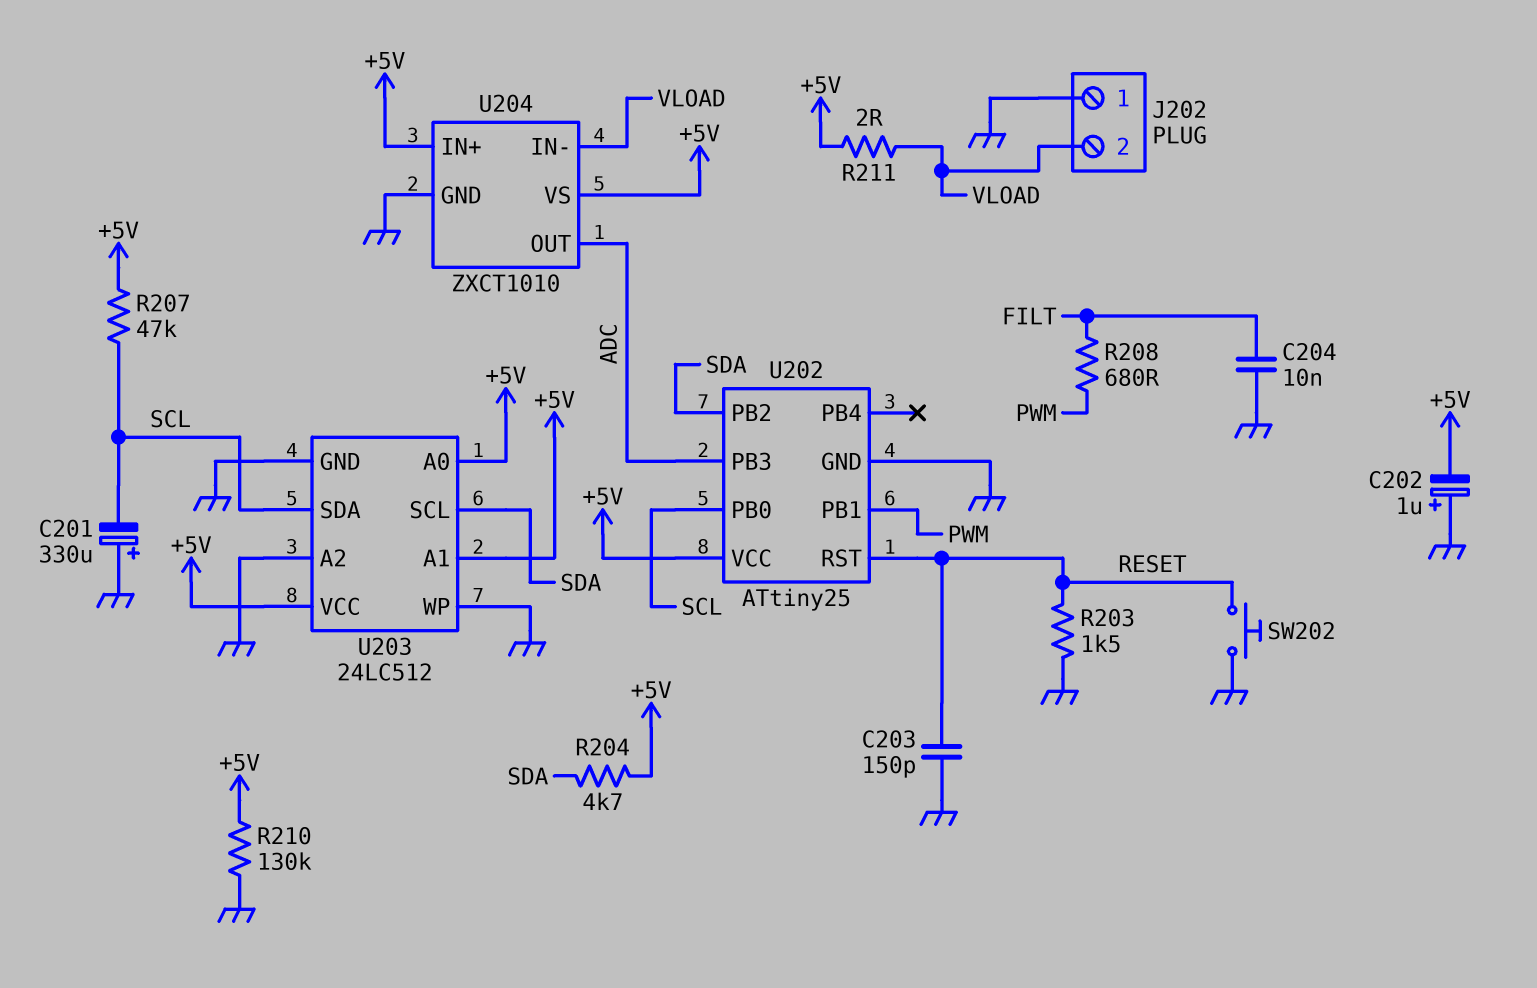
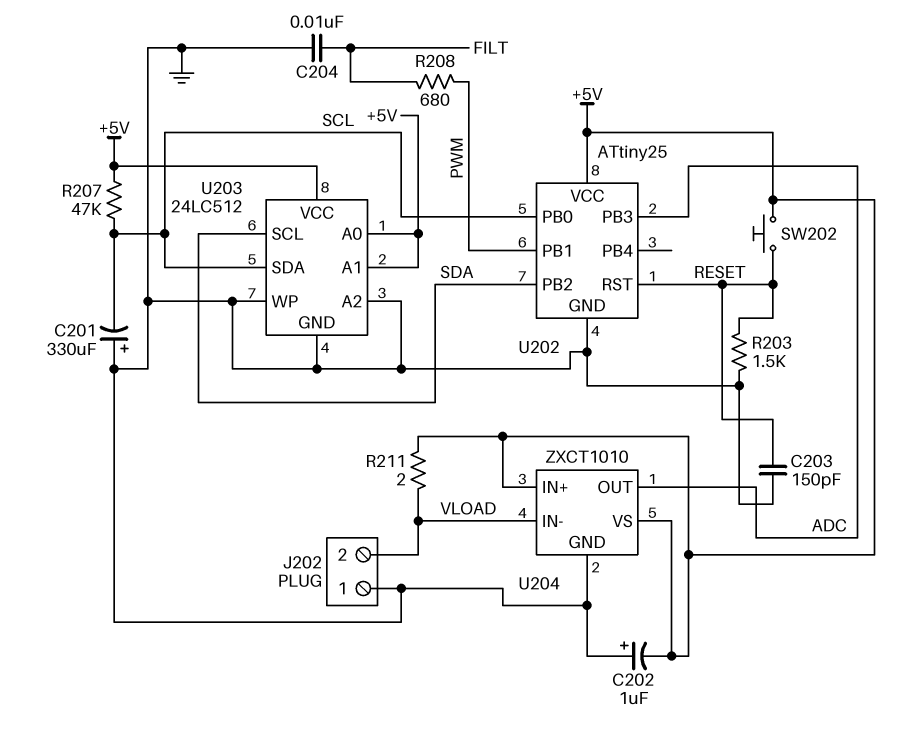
R204: 4.7k (+5V, SDA) -> none
R210: 130k (+5V, GND) -> none
SW202: button (GND, RESET) -> button (+5V, RESET)

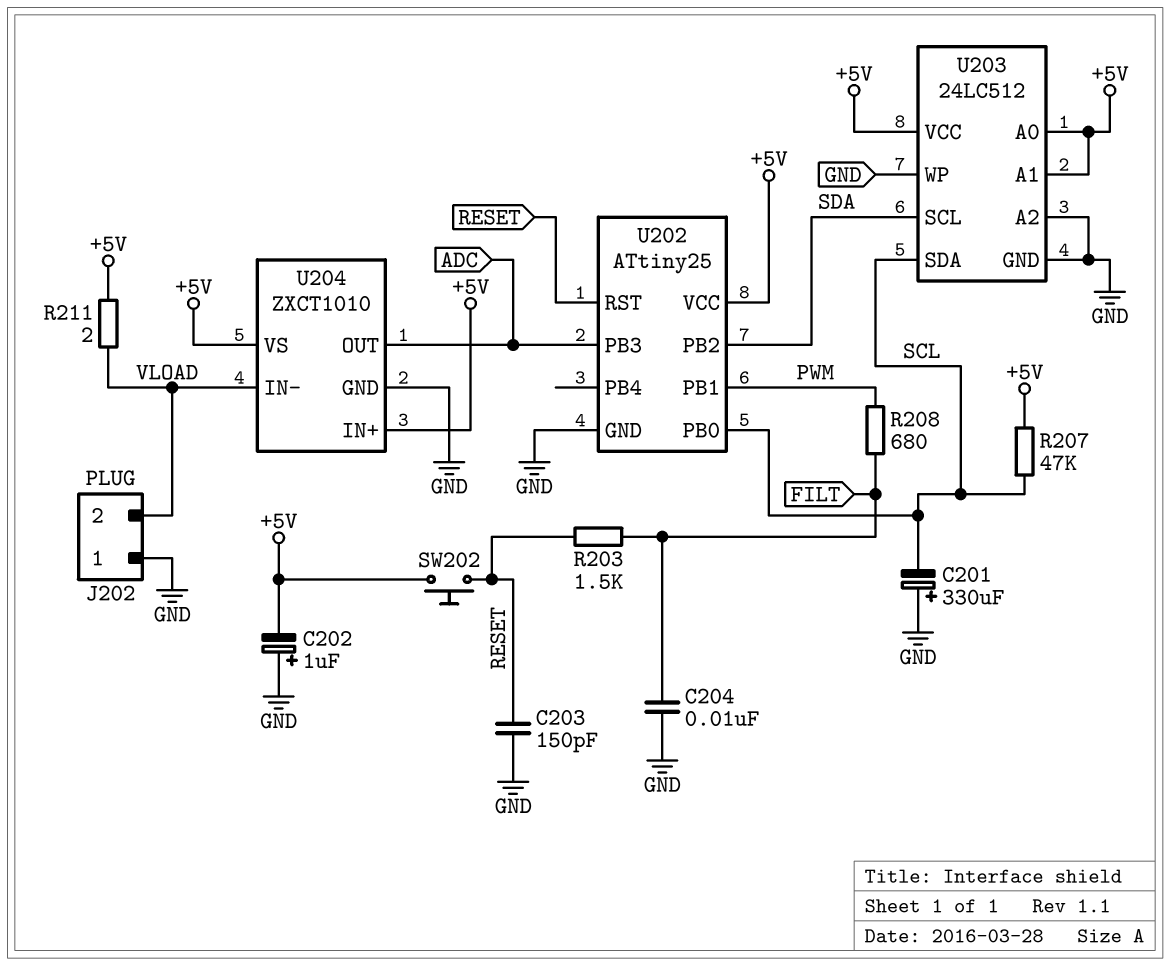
R203: 1.5k (GND, RESET) -> 1.5k (FILT, RESET)

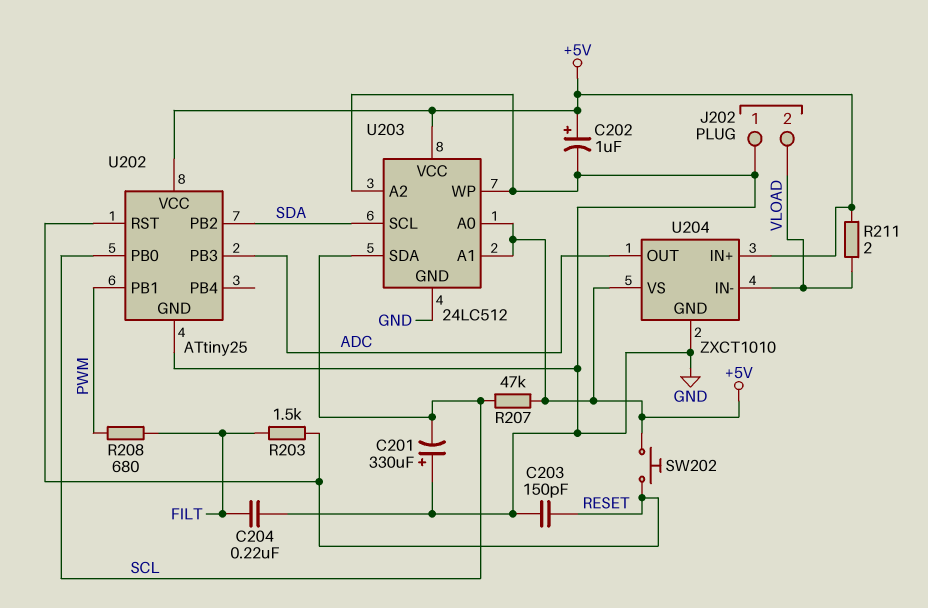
C202: 1uF (plus GND, minus +5V) -> 1uF (plus +5V, minus GND)
C204: 10nF (FILT, GND) -> 220nF (FILT, GND)

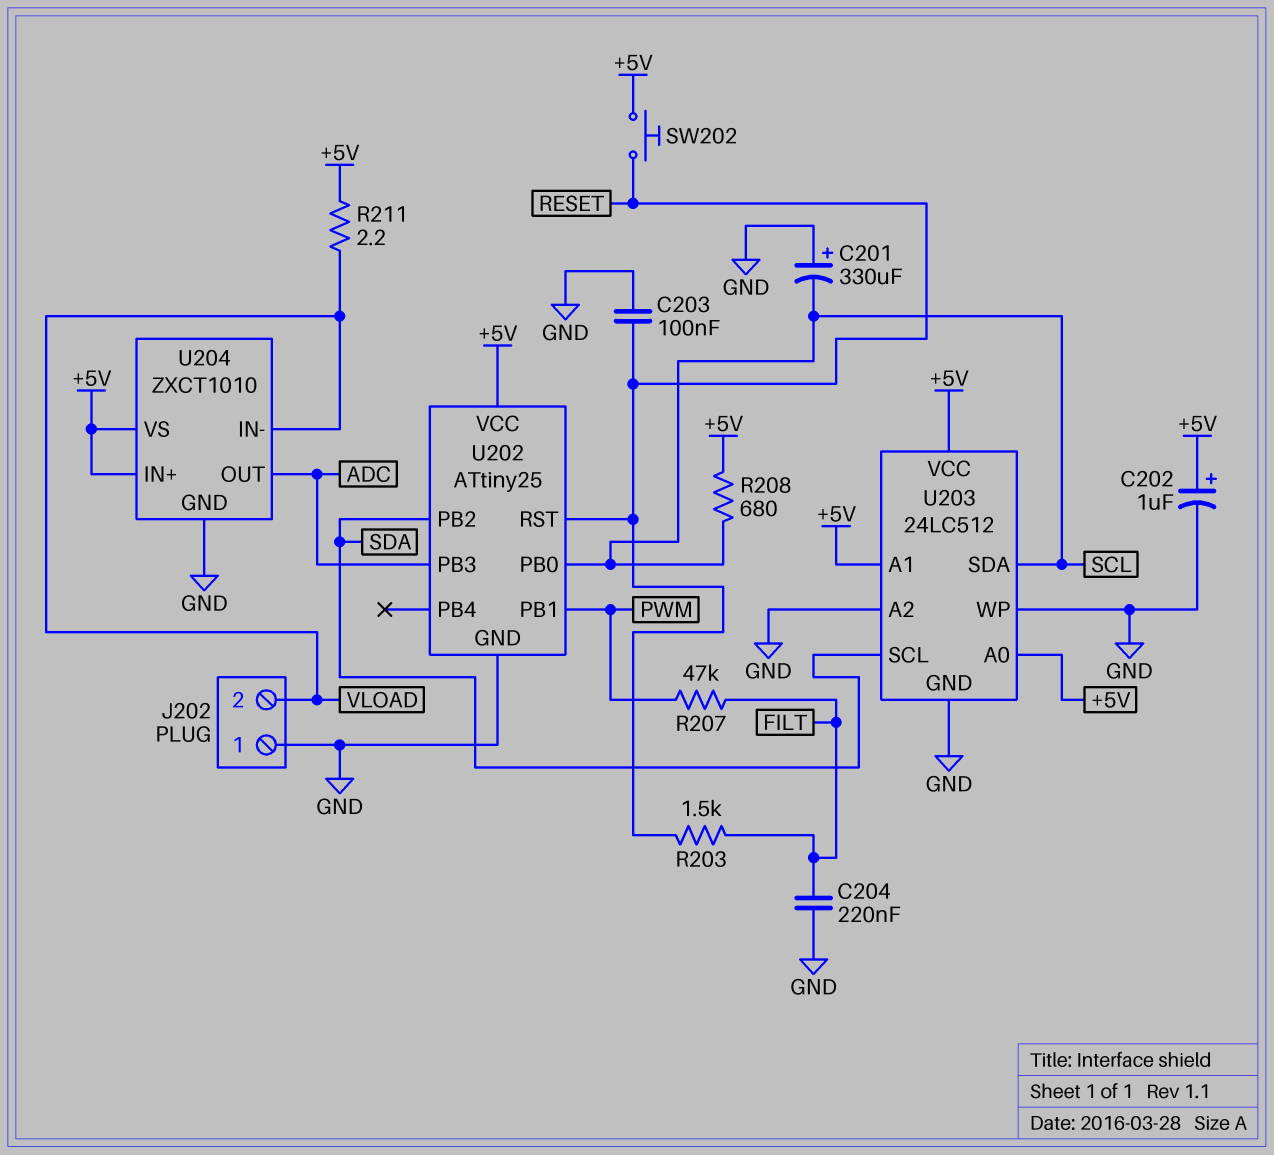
C203: 150pF (GND, RESET) -> 100nF (GND, RESET)
R207: 47k (+5V, SCL) -> 47k (FILT, PWM)
R208: 680 (FILT, PWM) -> 680 (+5V, SCL)
R211: 2 (+5V, VLOAD) -> 2.2 (+5V, VLOAD)

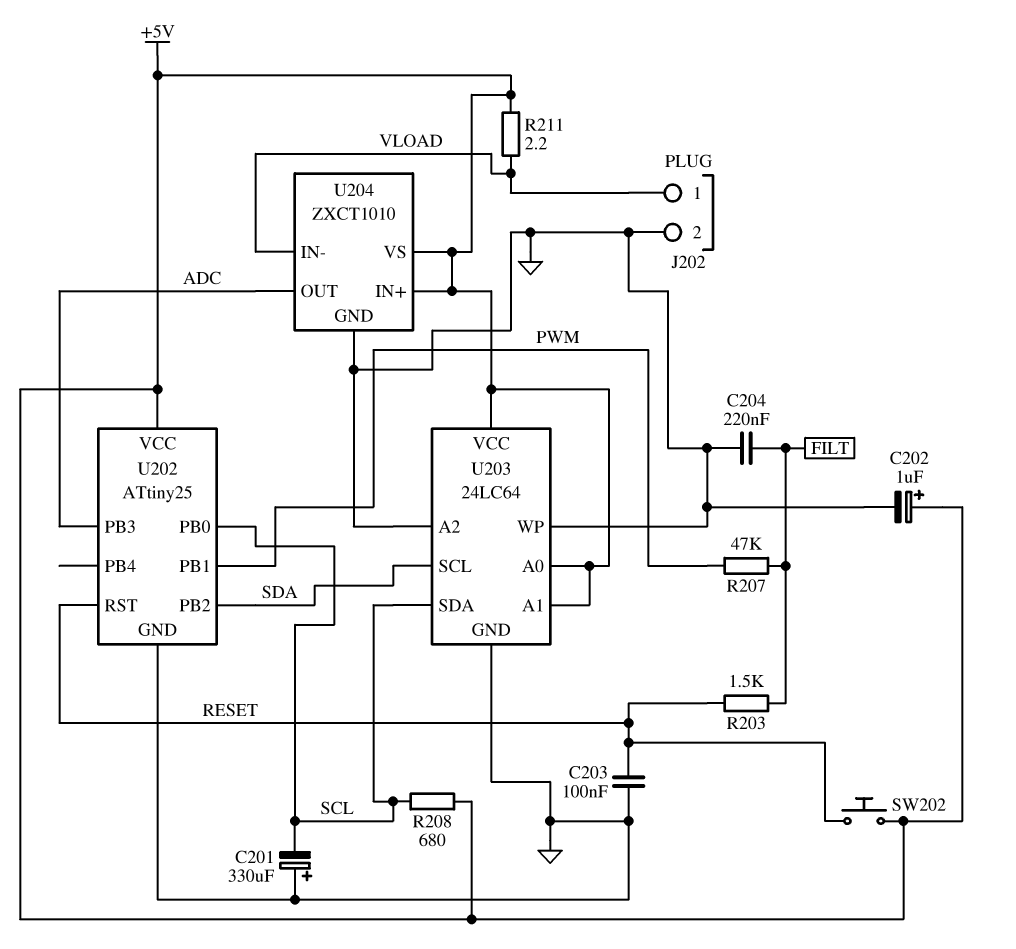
J202 pin 1: GND -> VLOAD
J202 pin 2: VLOAD -> GND
U203: 24LC512 -> 24LC64

